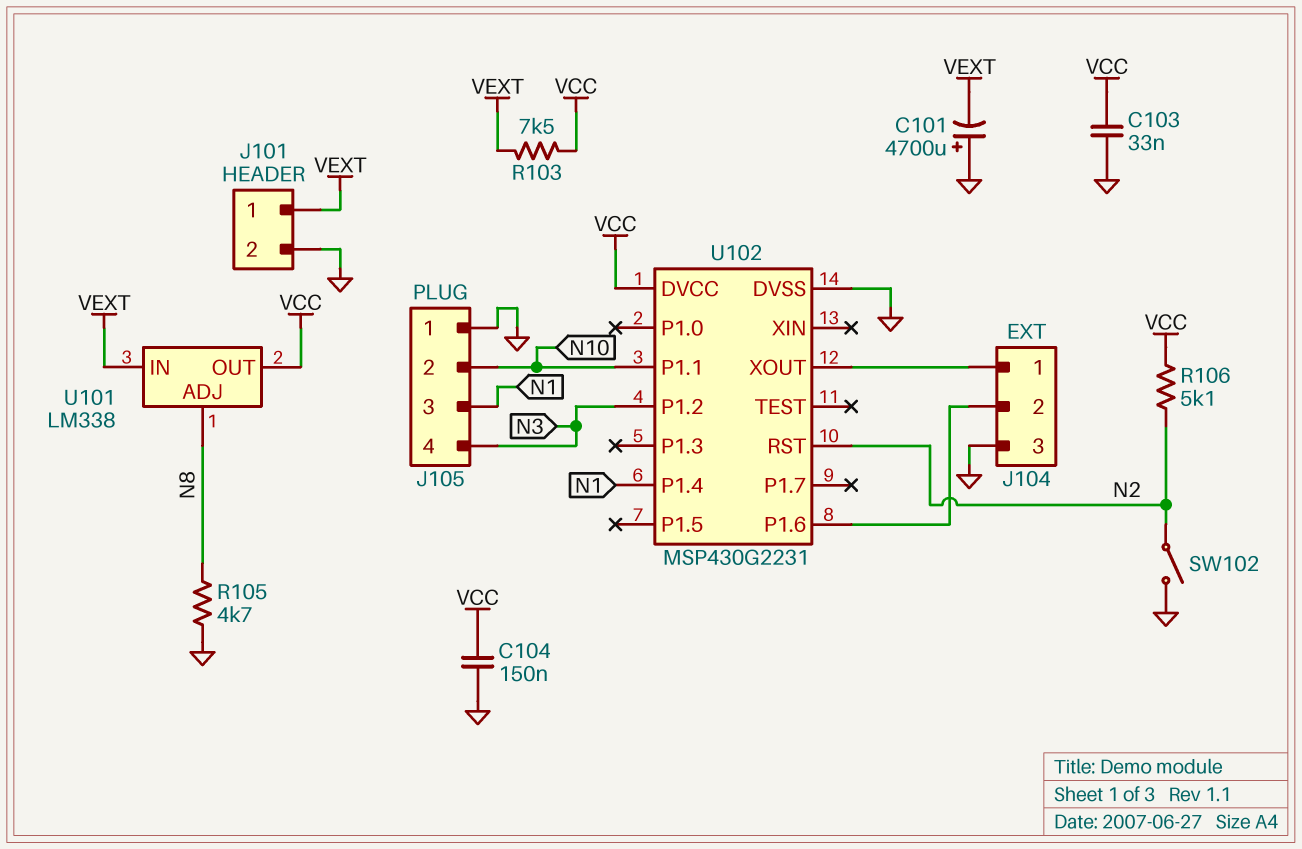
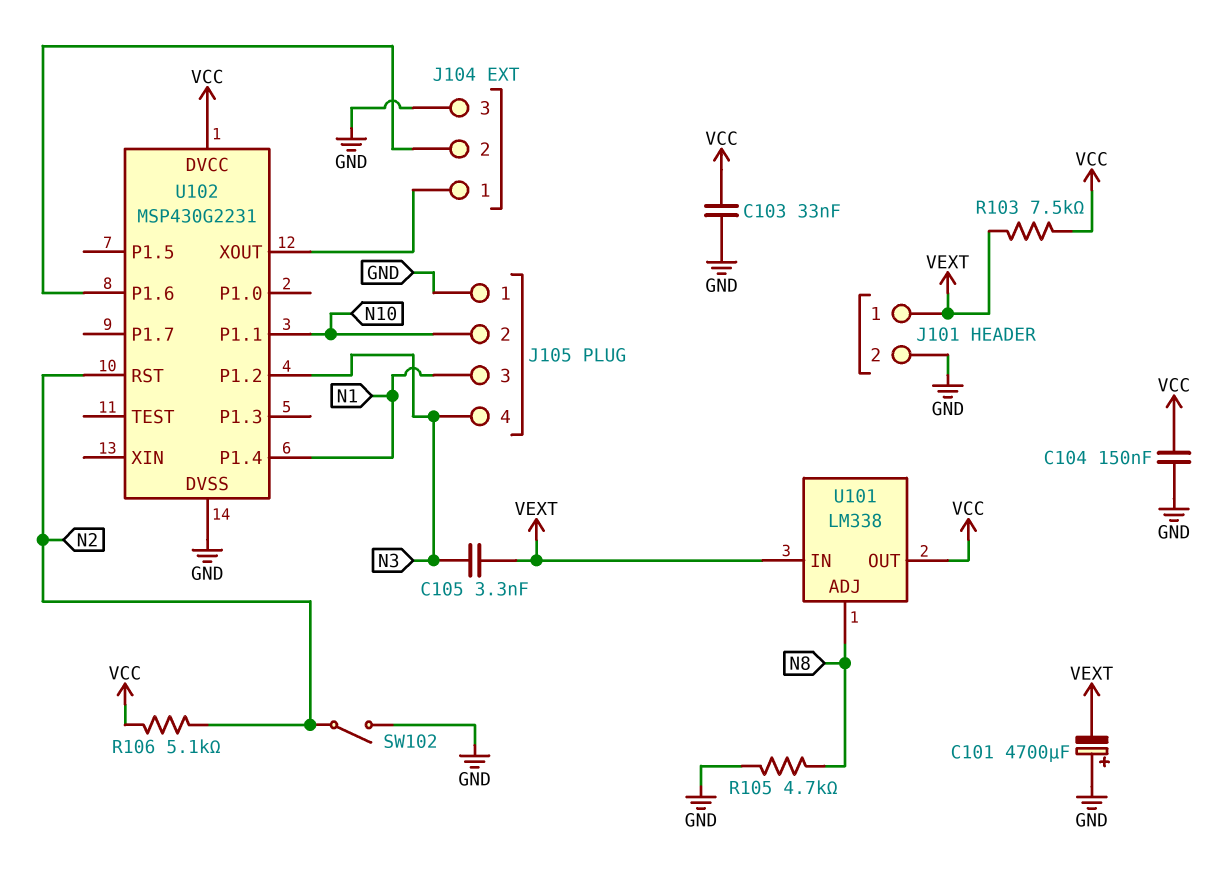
C105: none -> 3.3nF (N3, VEXT)

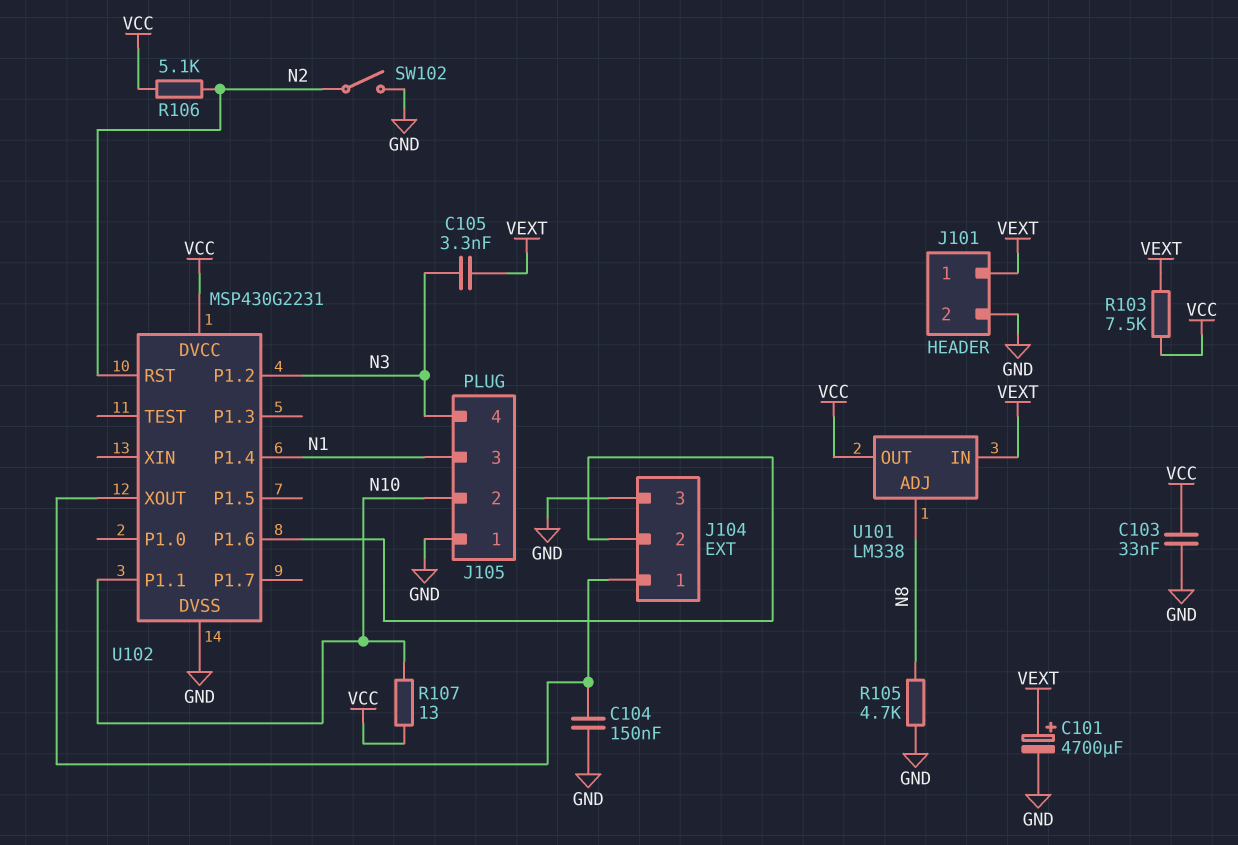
C101: 4700uF (plus GND, minus VEXT) -> 4700uF (plus VEXT, minus GND)
C104: 150nF (GND, VCC) -> 150nF (GND, J104/1)
R107: none -> 13 (N10, VCC)

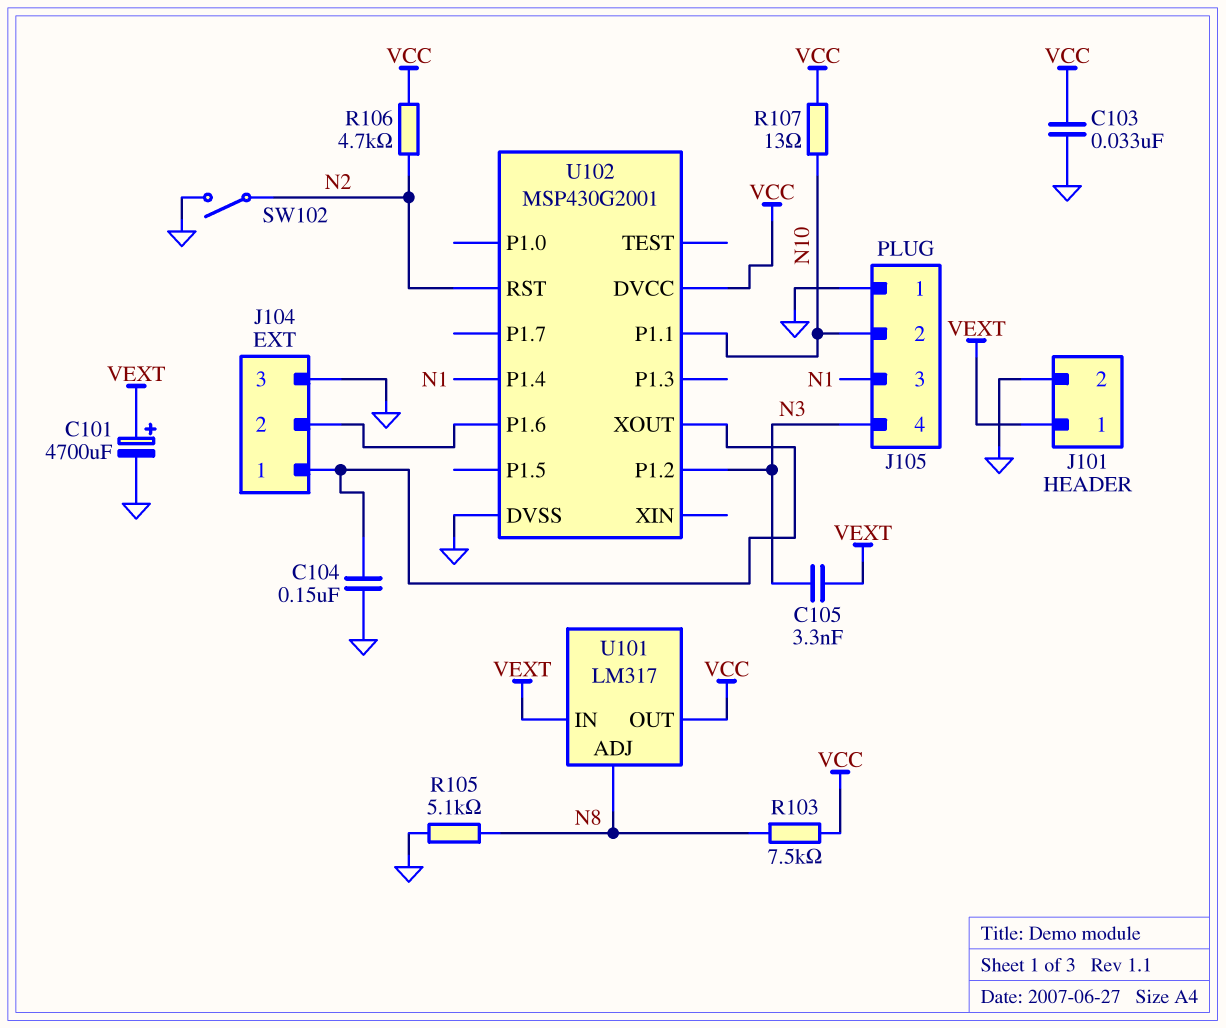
R103: 7.5k (VCC, VEXT) -> 7.5k (N8, VCC)
R105: 4.7k (GND, N8) -> 5.1k (GND, N8)
R106: 5.1k (N2, VCC) -> 4.7k (N2, VCC)
U101: LM338 -> LM317
U102: MSP430G2231 -> MSP430G2001

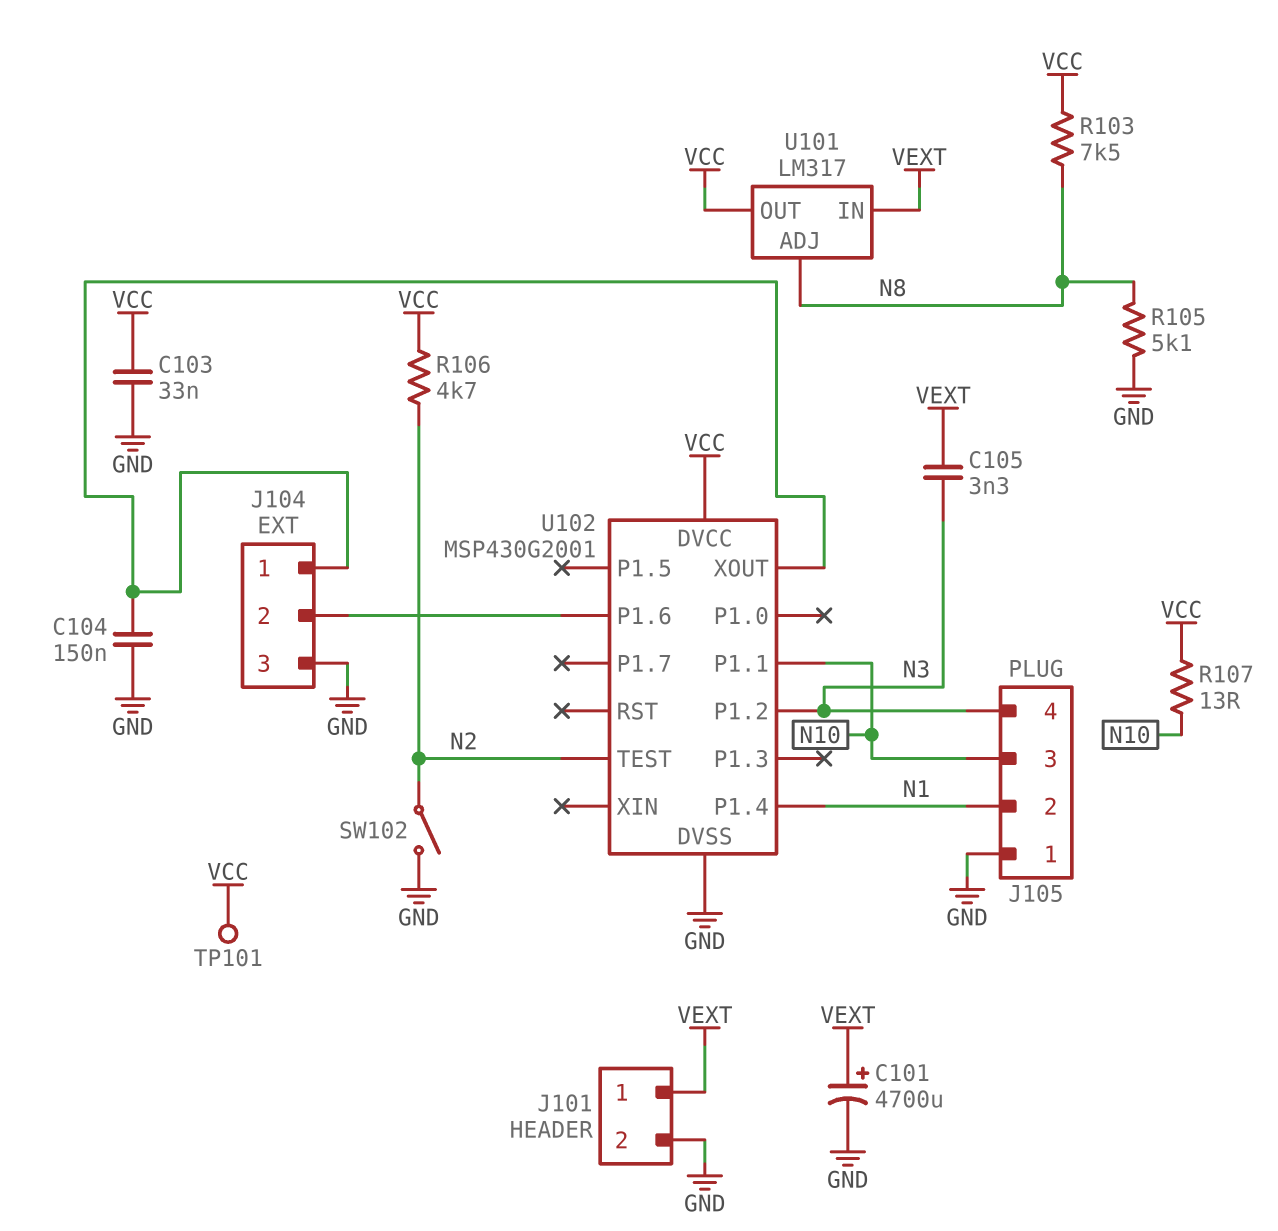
J105 pin 2: N10 -> N1
J105 pin 3: N1 -> N10
TP101: none -> test point (VCC)
U102 pin RST: N2 -> none
U102 pin TEST: none -> N2

